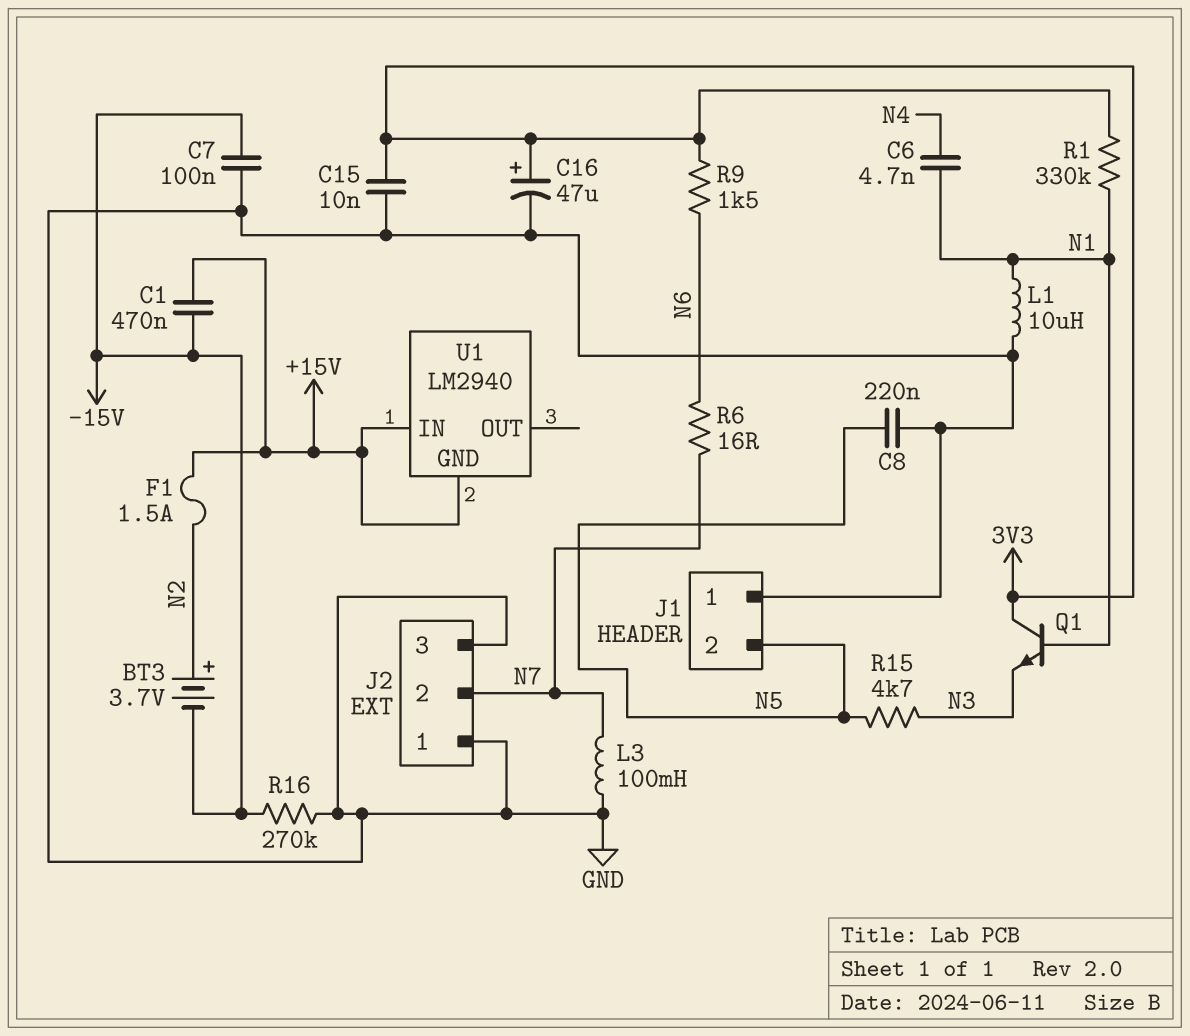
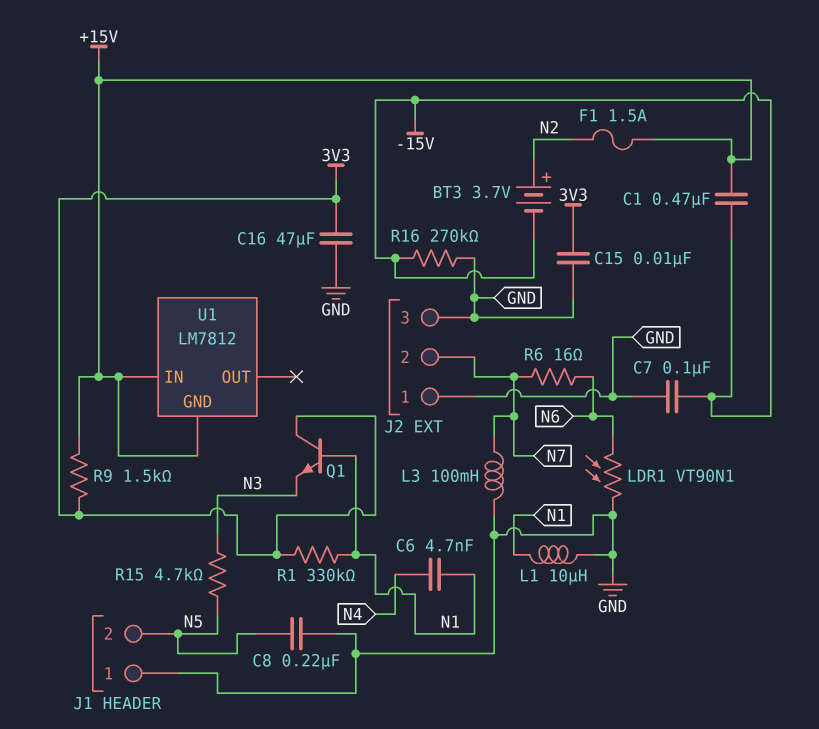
C16: 47uF (plus 3V3, minus GND) -> 47uF (3V3, GND)
LDR1: none -> VT90N1 (GND, N6)
R9: 1.5k (3V3, N6) -> 1.5k (+15V, 3V3)
U1: LM2940 -> LM7812

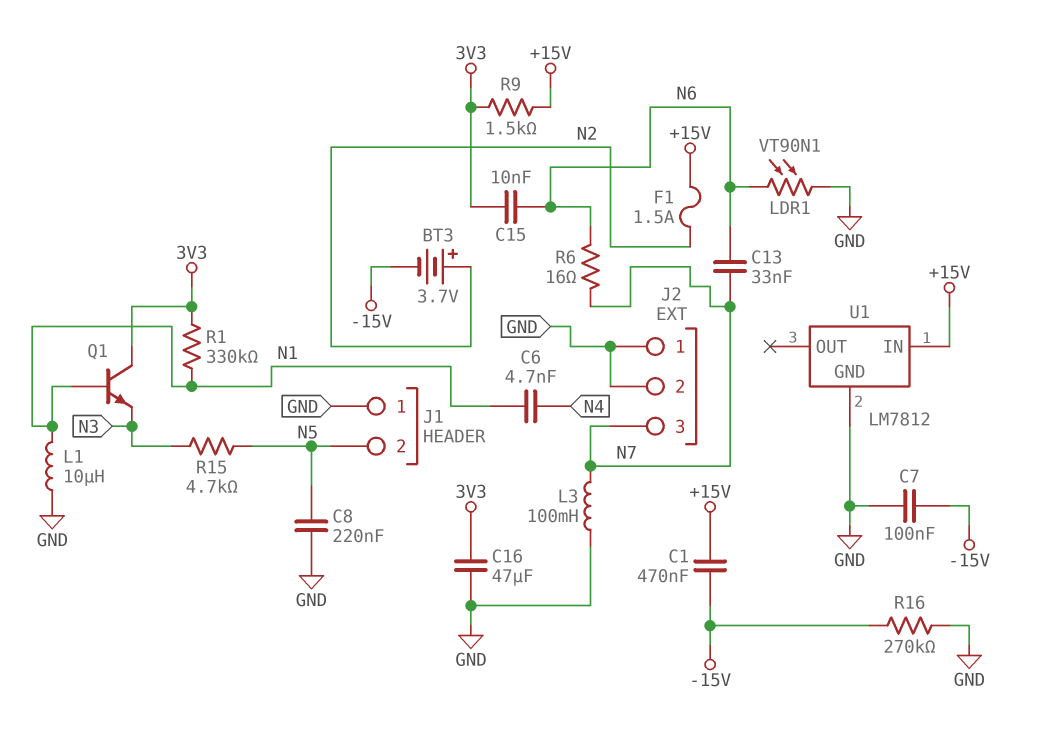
C13: none -> 33nF (N6, N7)
C15: 10nF (3V3, GND) -> 10nF (3V3, N6)
J2 pin 2: N7 -> GND
J2 pin 3: GND -> N7
U1 pin GND: +15V -> GND

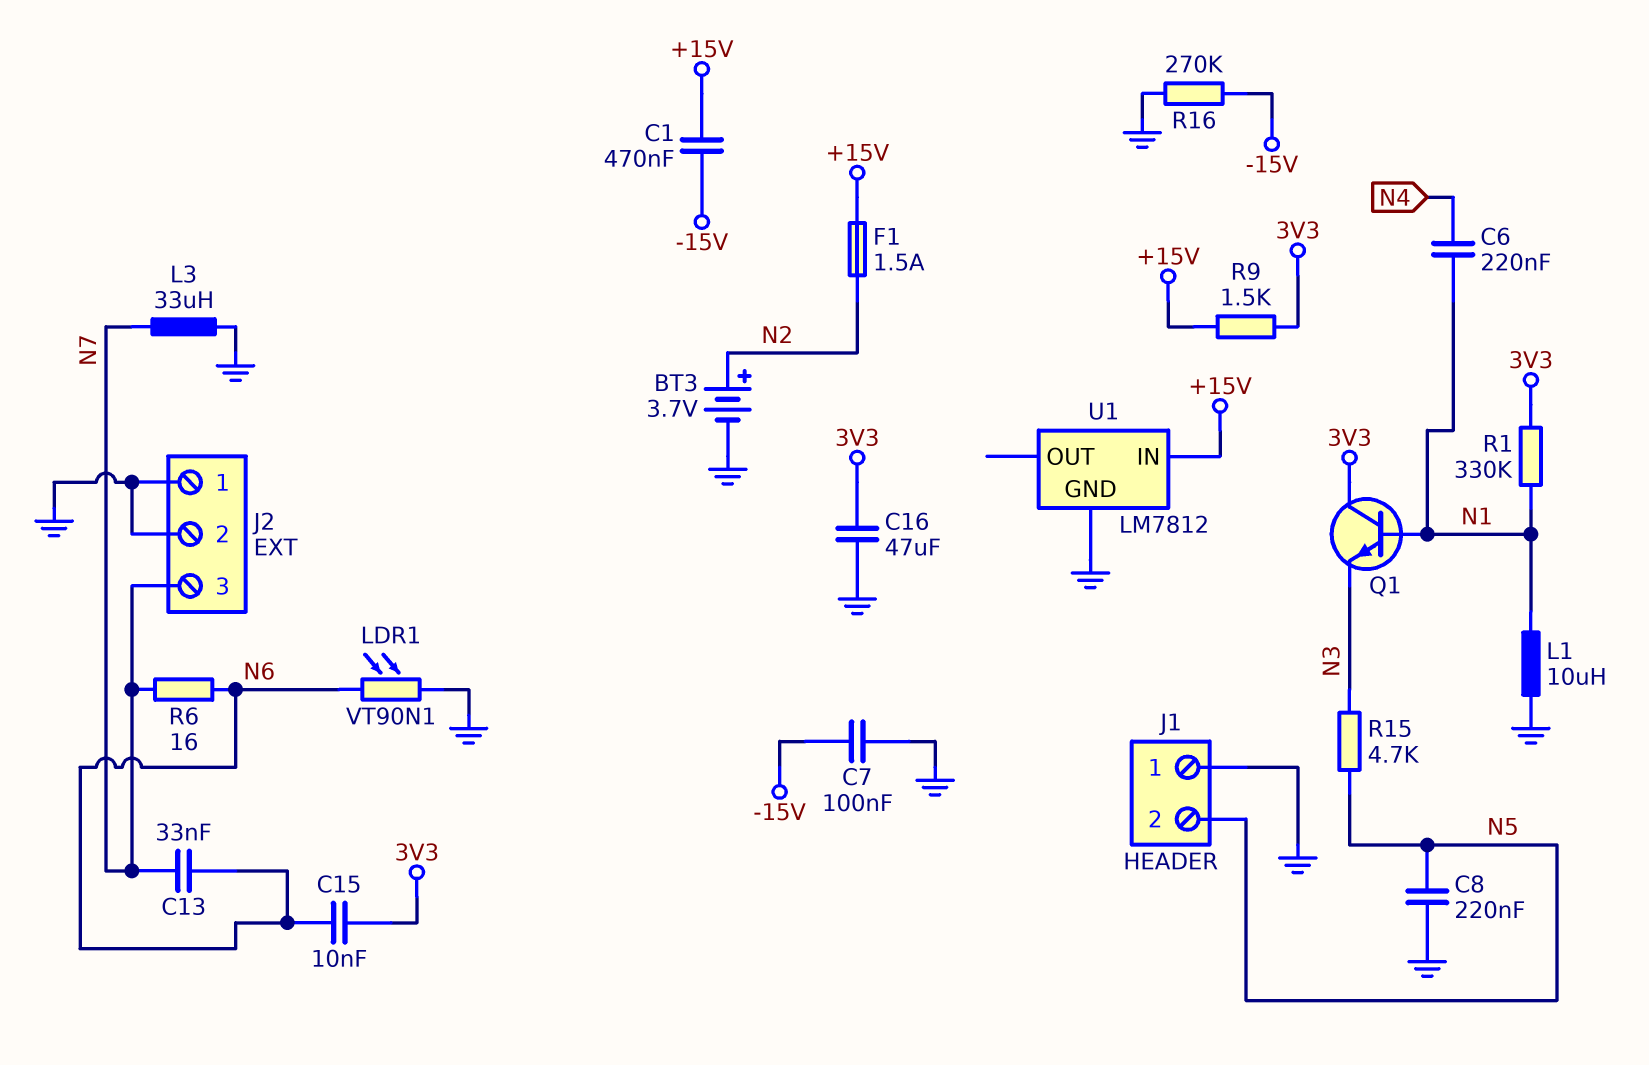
BT3: 3.7V (plus N2, minus -15V) -> 3.7V (plus N2, minus GND)
C6: 4.7nF (N1, N4) -> 220nF (N1, N4)
L3: 100mH (GND, N7) -> 33uH (GND, N7)

